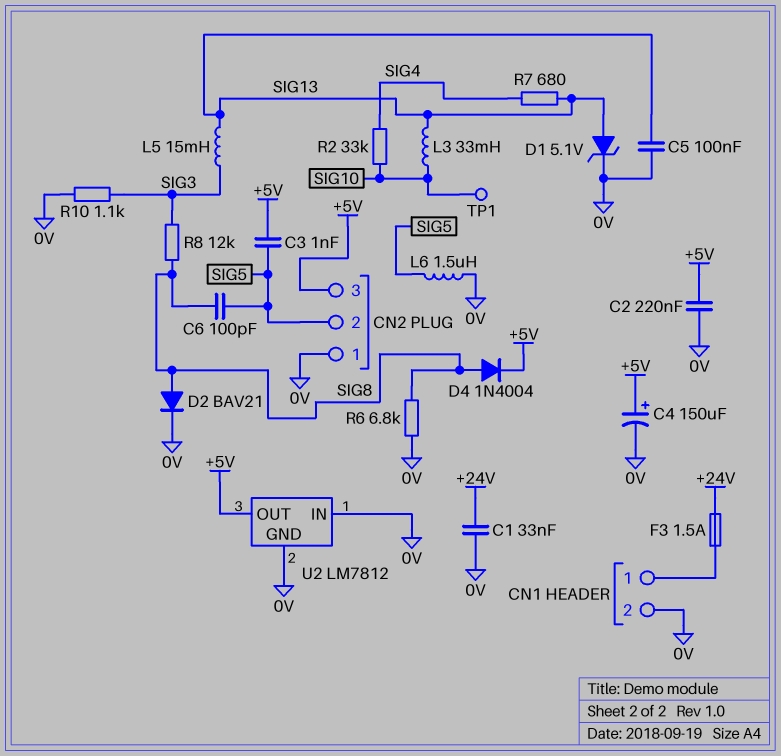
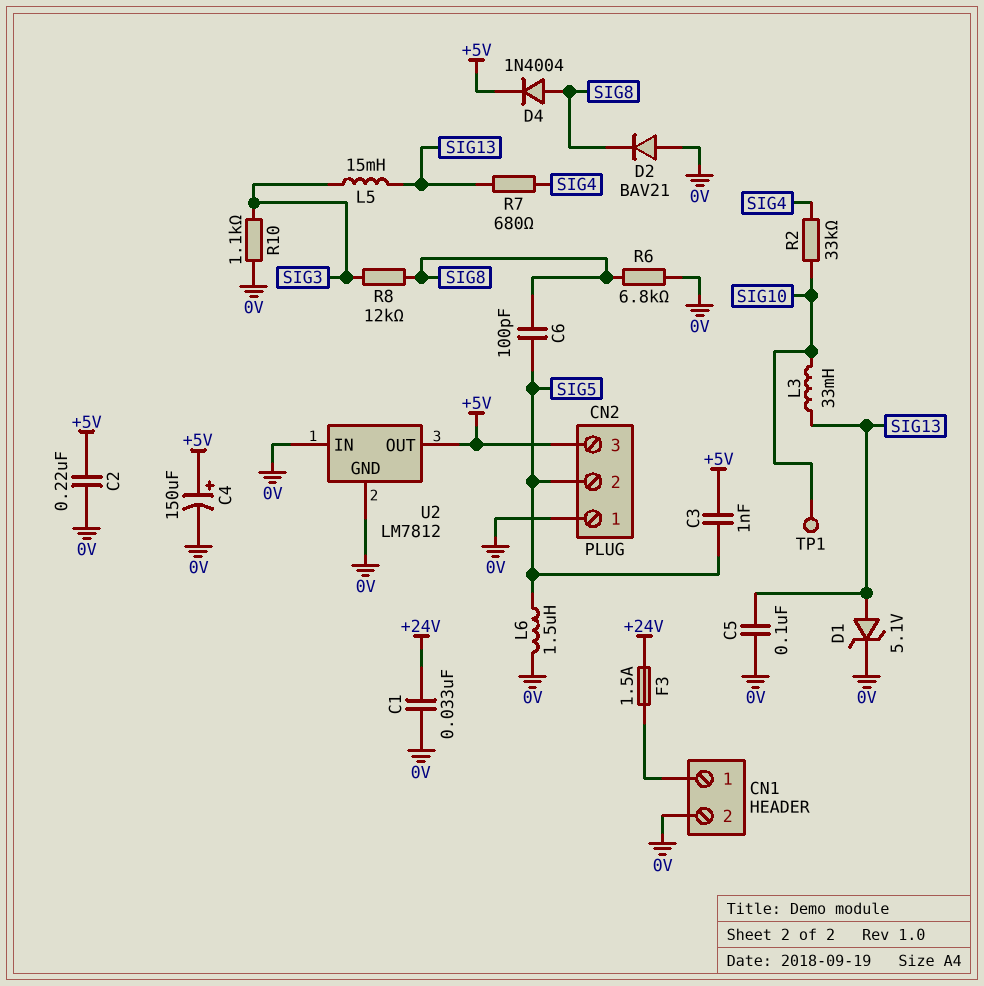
D2: diode BAV21 (A SIG8, K 0V) -> diode BAV21 (A 0V, K SIG8)

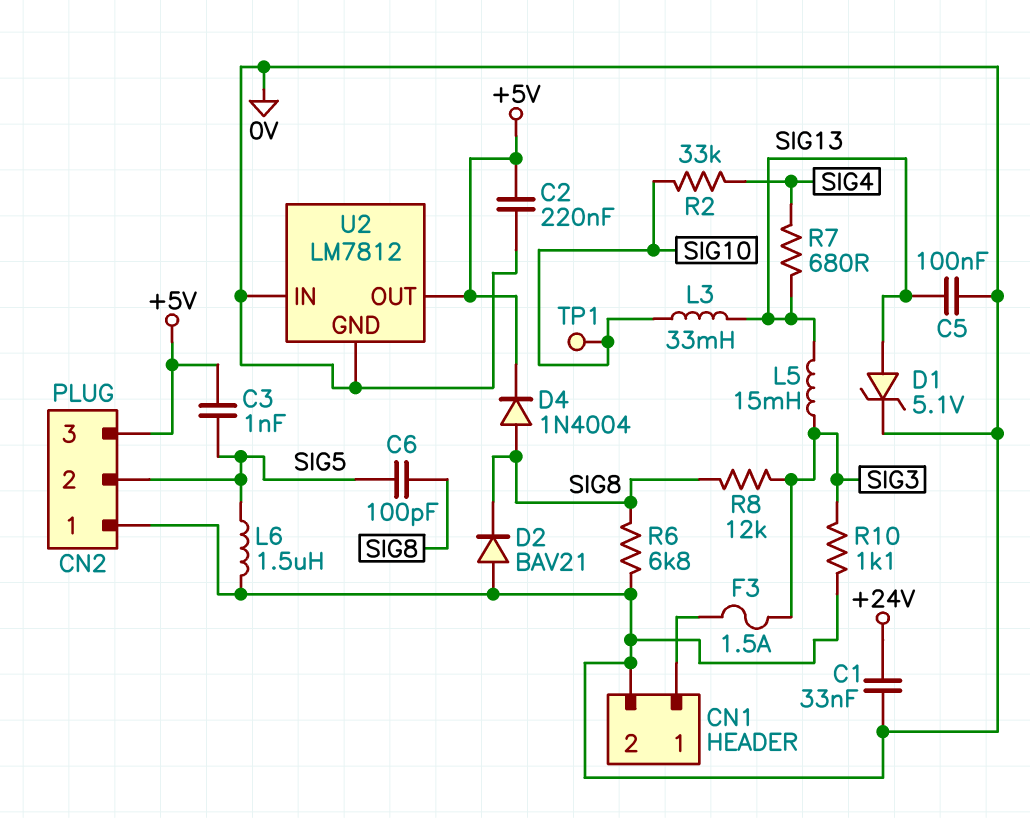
C4: 150uF (plus +5V, minus 0V) -> none
F3: 1.5A (+24V, CN1/1) -> 1.5A (CN1/1, SIG3)

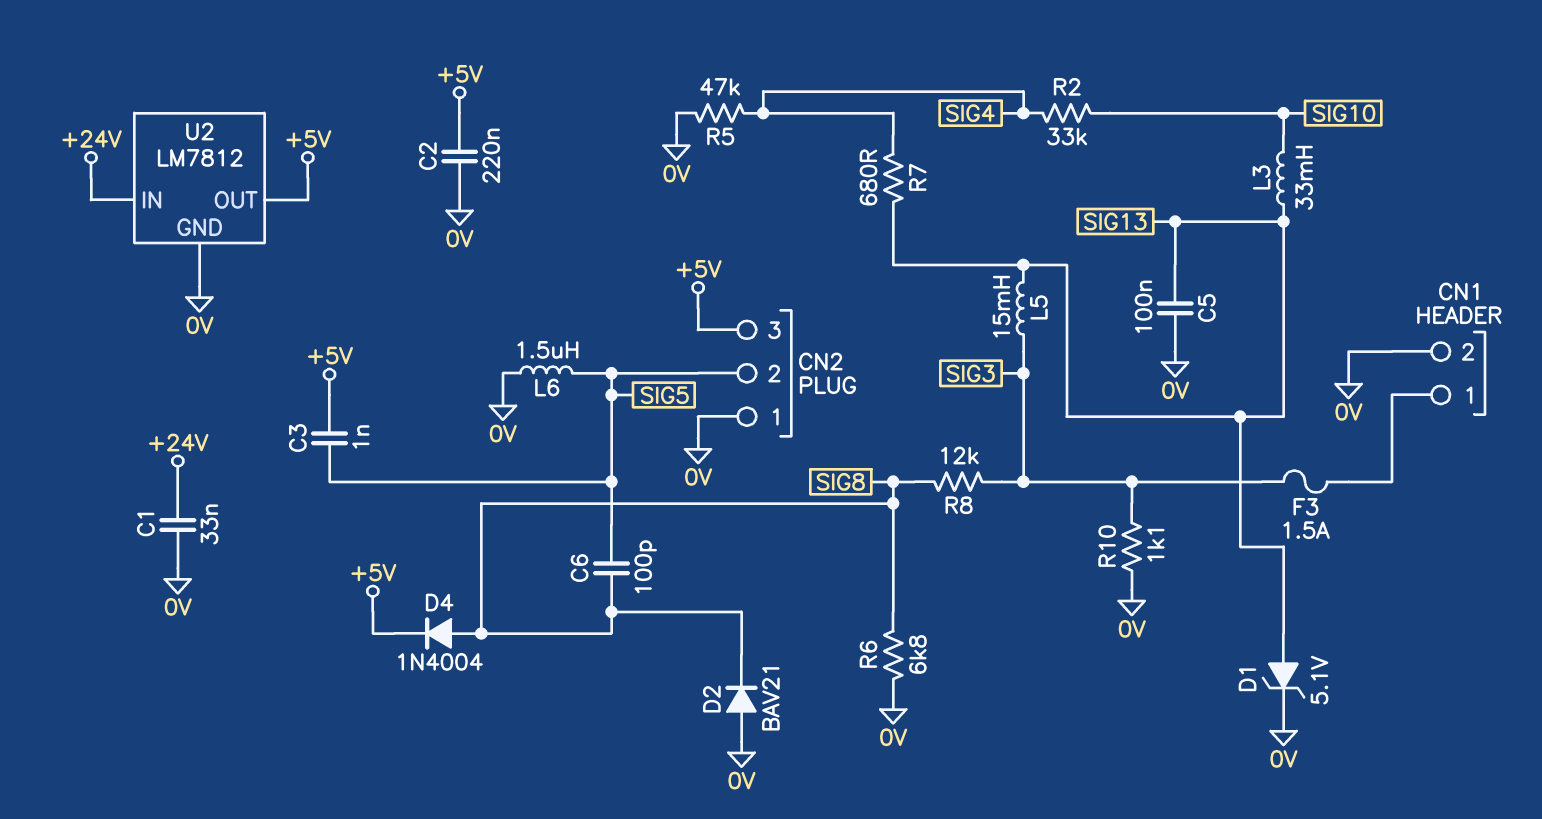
R5: none -> 47k (0V, SIG4)
TP1: test point (SIG10) -> none
U2 pin IN: 0V -> +24V

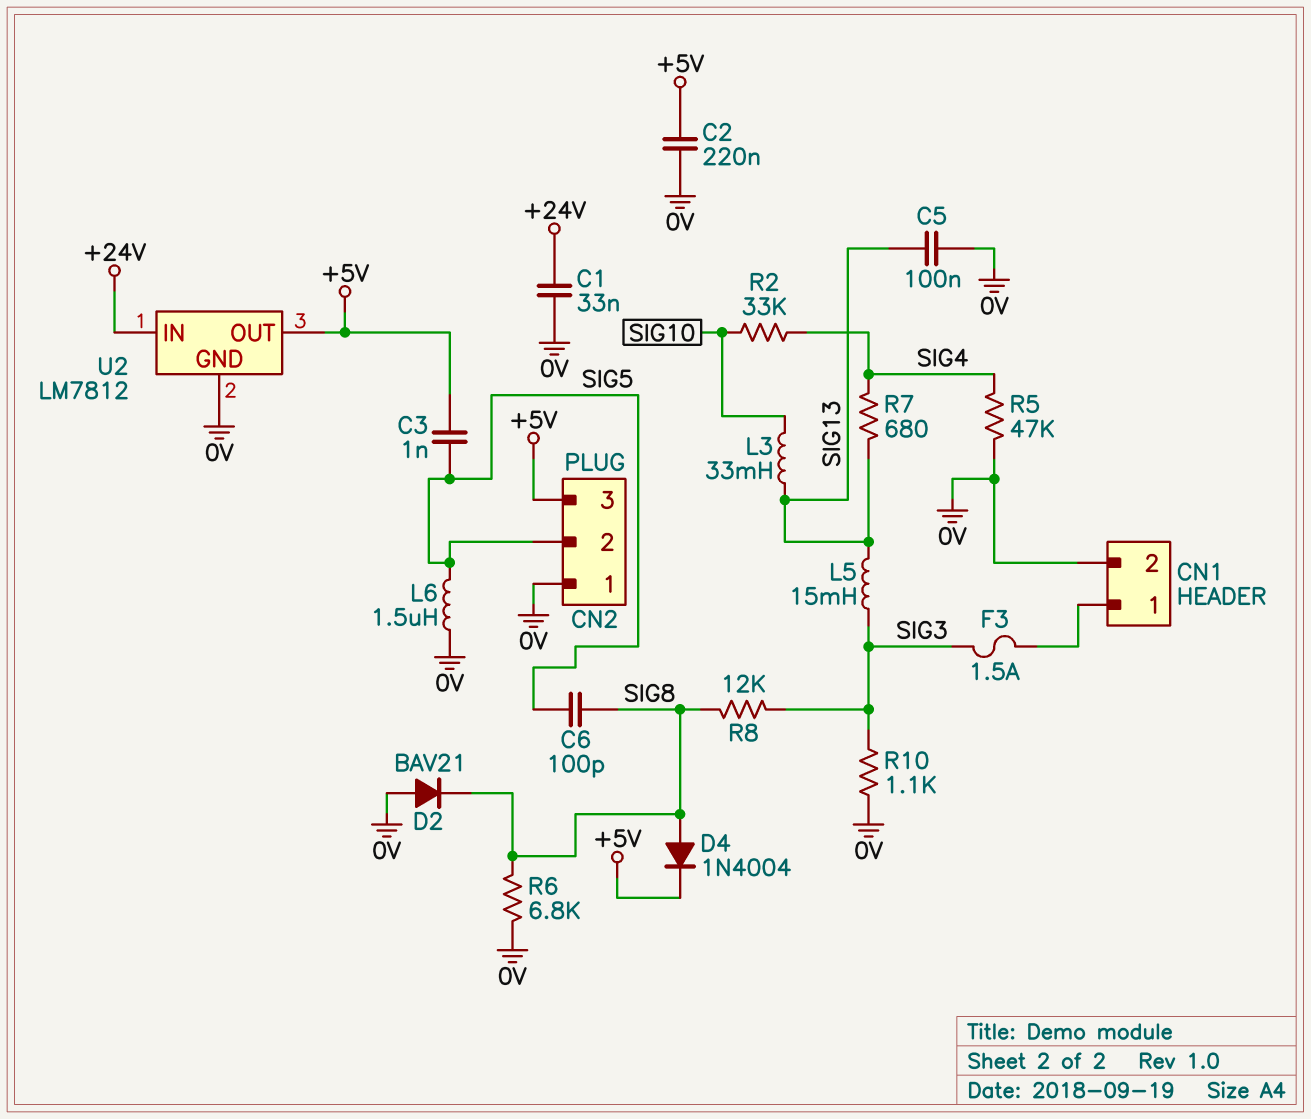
D1: zener 5.1V (A SIG13, K 0V) -> none

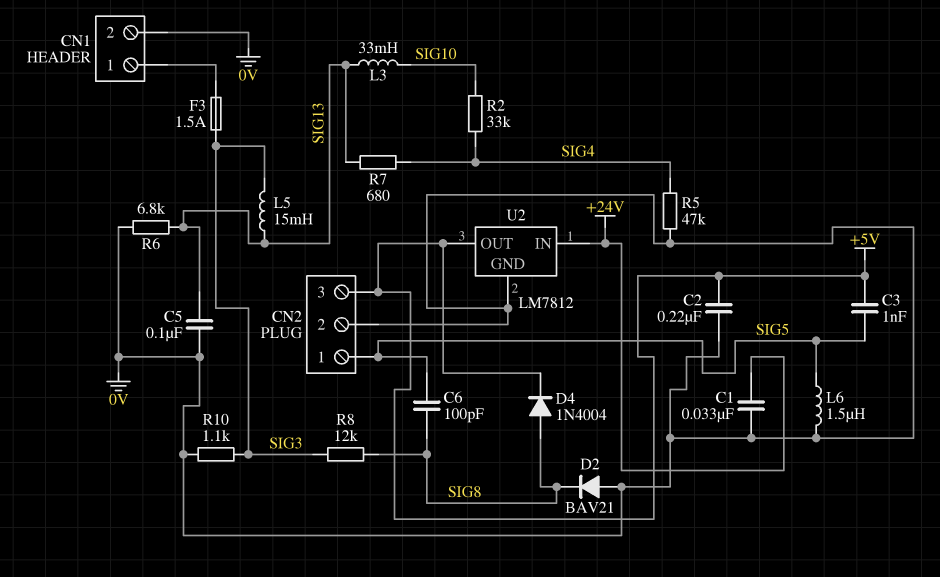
CN2 pin 1: 0V -> SIG5
CN2 pin 2: SIG5 -> 0V
R6: 6.8k (0V, SIG8) -> 6.8k (0V, SIG13)

